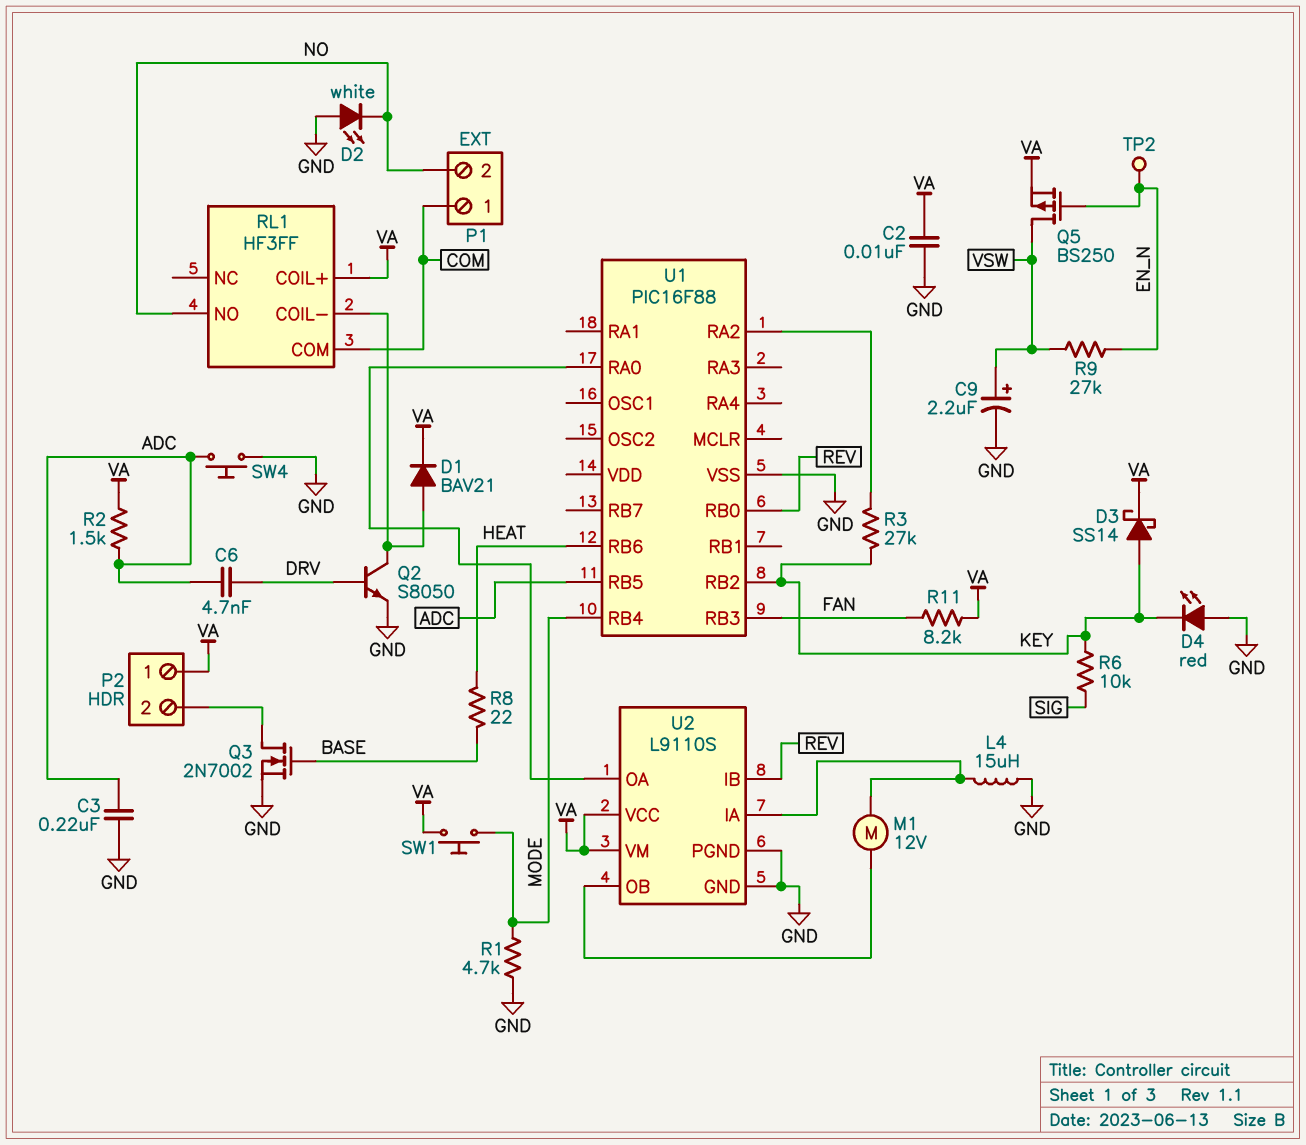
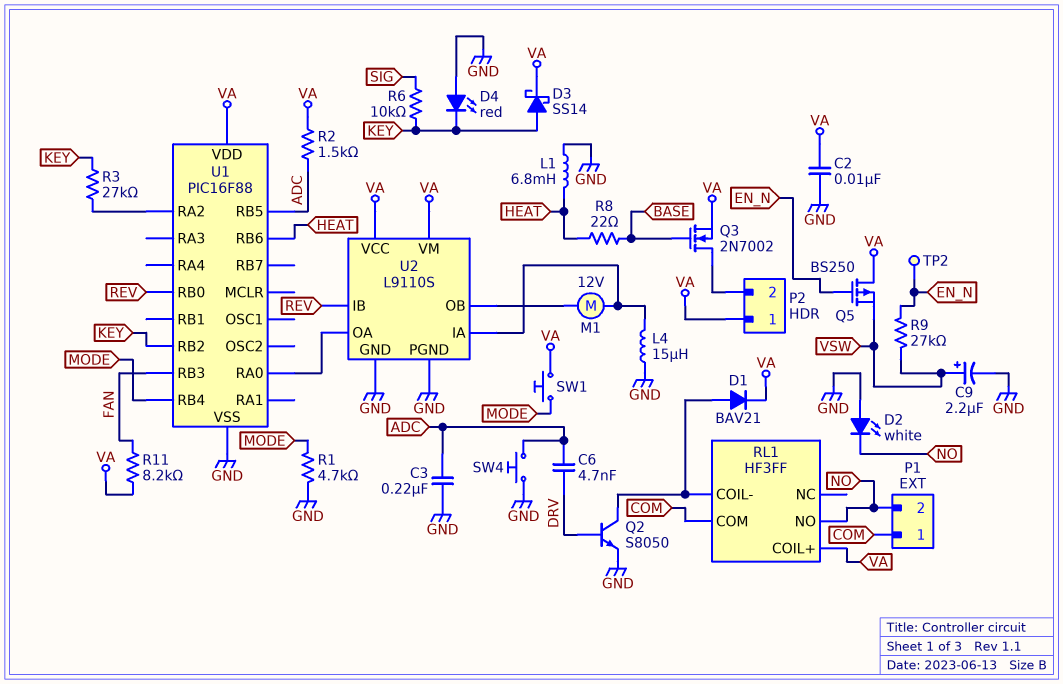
L1: none -> 6.8mH (GND, HEAT)
Q3: NMOS 2N7002 (G BASE, D P2/2, S GND) -> NMOS 2N7002 (G BASE, D P2/2, S VA)
Q5: PMOS BS250 (G EN_N, D VSW, S VA) -> PMOS BS250 (G EN_N, D VA, S VSW)
U1 pin VDD: none -> VA

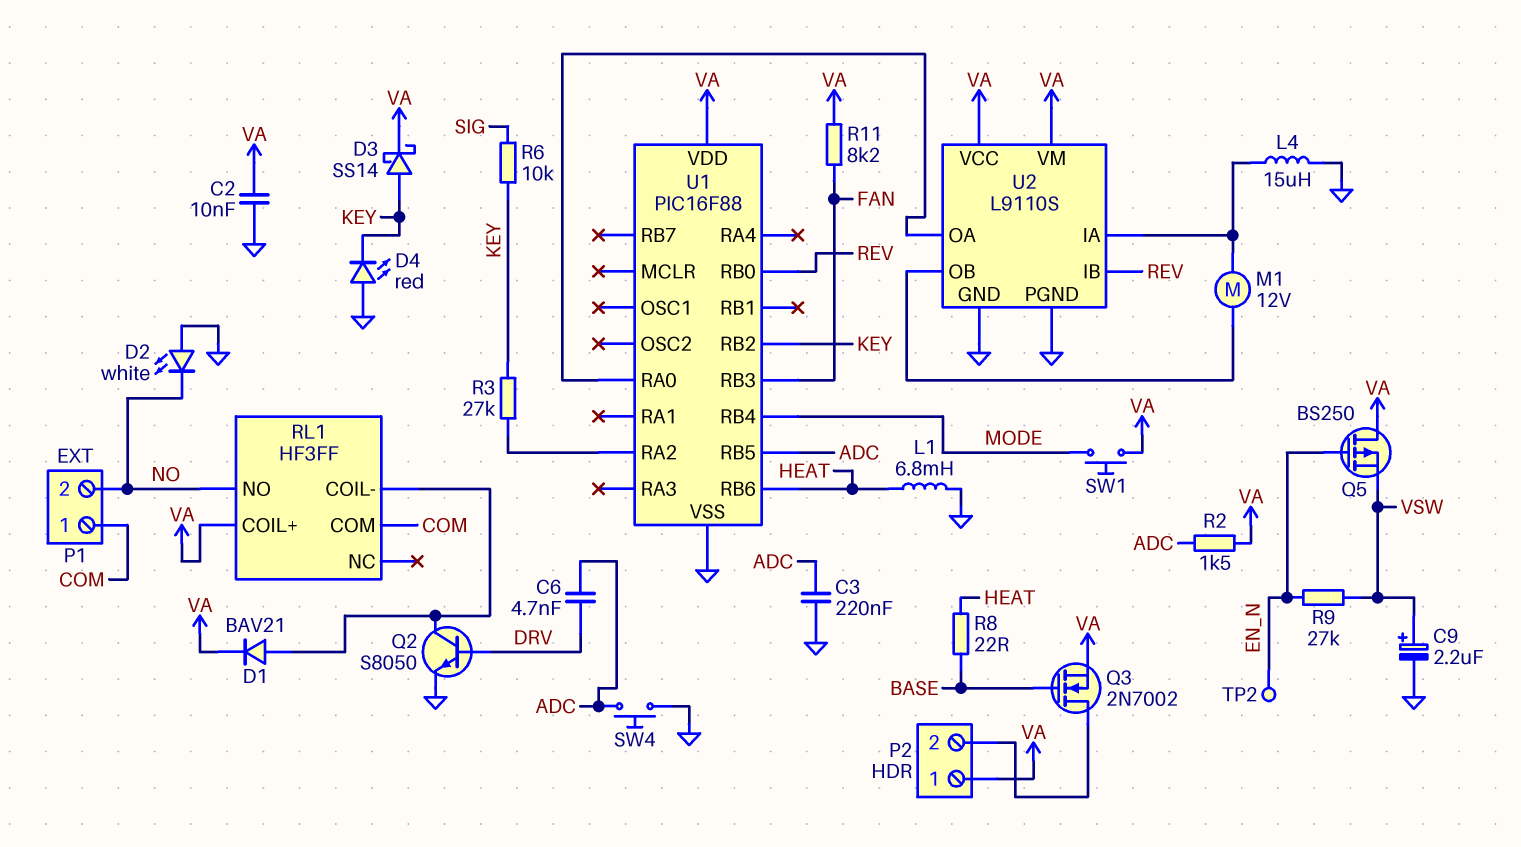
R1: 4.7k (GND, MODE) -> none

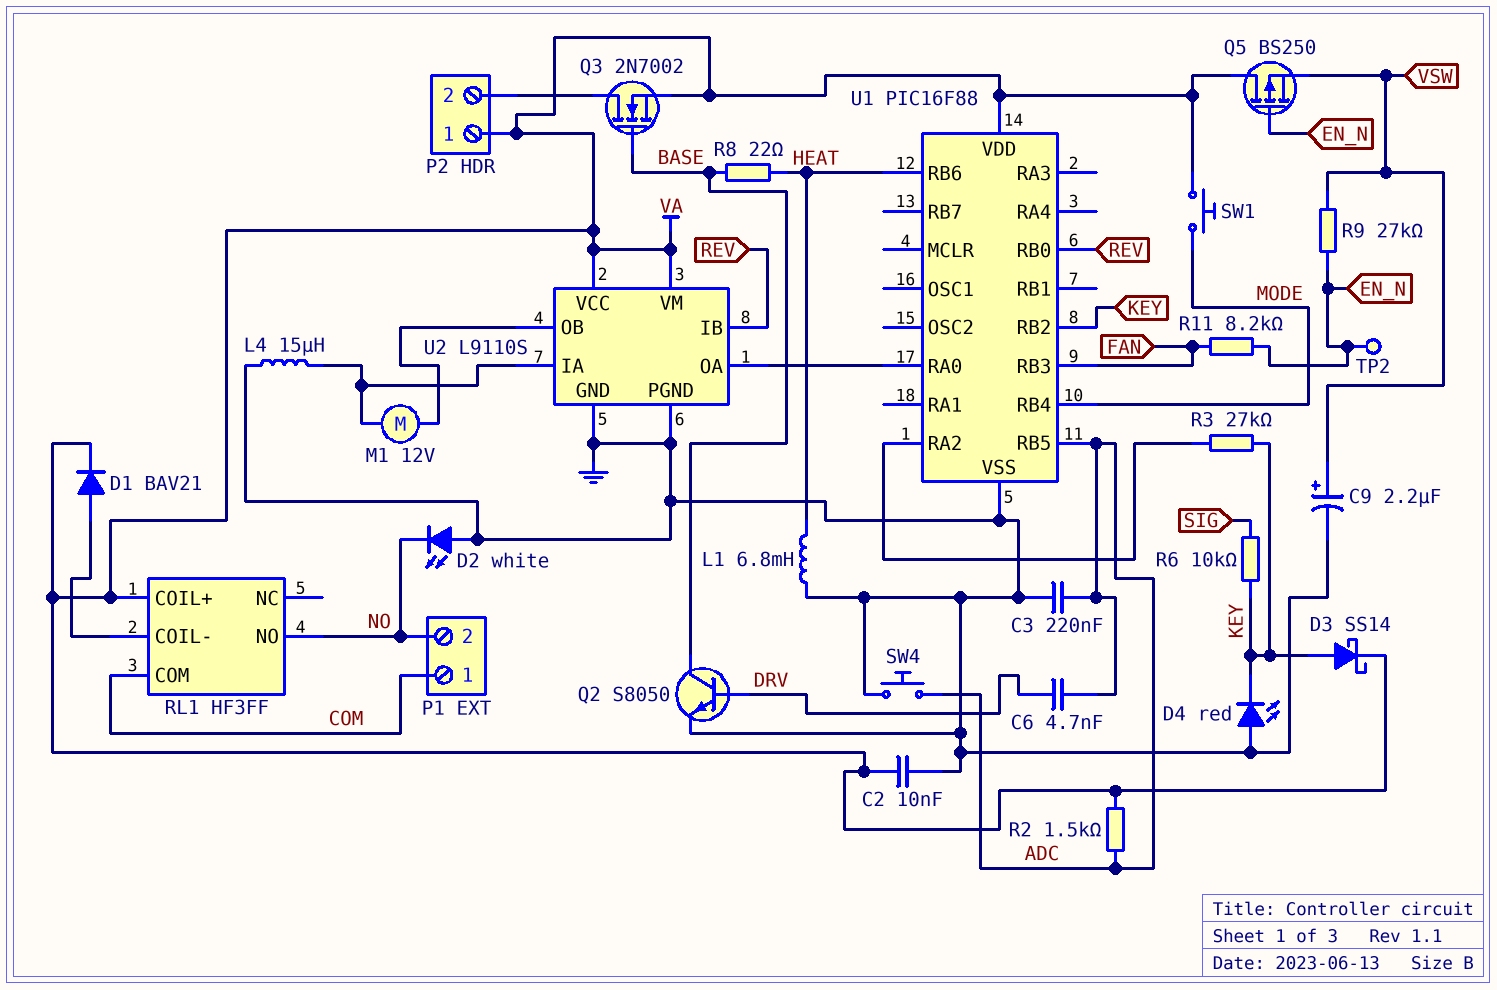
Q2: NPN S8050 (B DRV, C RL1/COIL-, E GND) -> NPN S8050 (B DRV, C BASE, E GND)
R11: 8.2k (FAN, VA) -> 8.2k (EN_N, FAN)

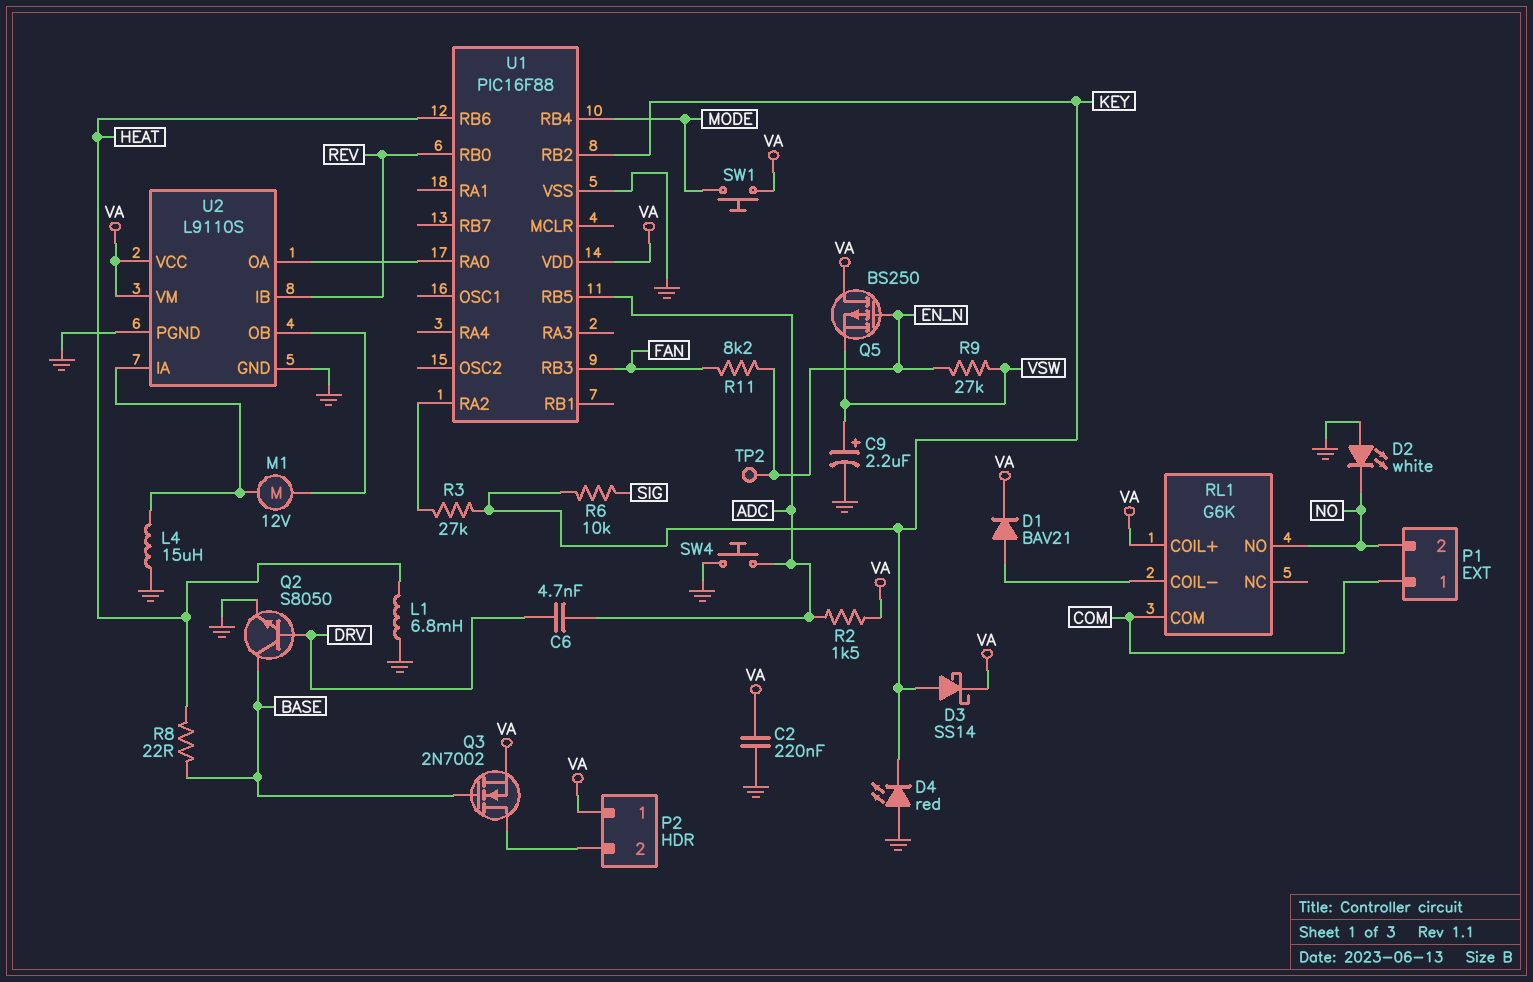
C2: 10nF (GND, VA) -> 220nF (GND, VA)
C3: 220nF (ADC, GND) -> none
RL1: HF3FF -> G6K

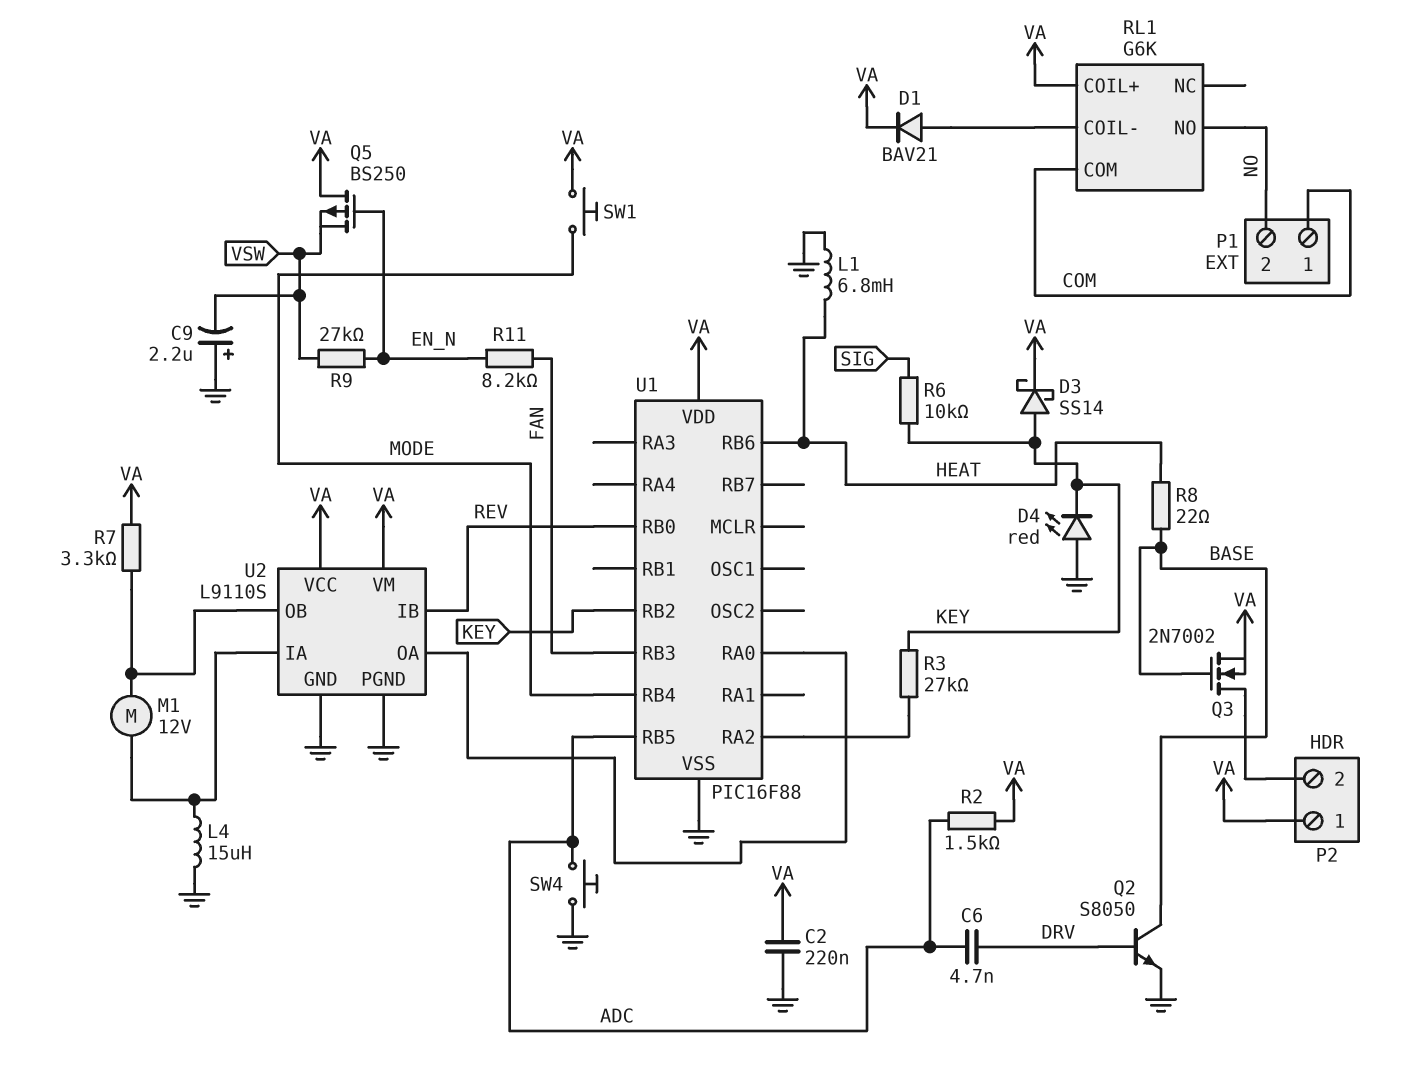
C9: 2.2uF (plus VSW, minus GND) -> 2.2uF (plus GND, minus VSW)
D2: LED white (A GND, K NO) -> none
R7: none -> 3.3k (U2/OB, VA)
TP2: test point (EN_N) -> none

